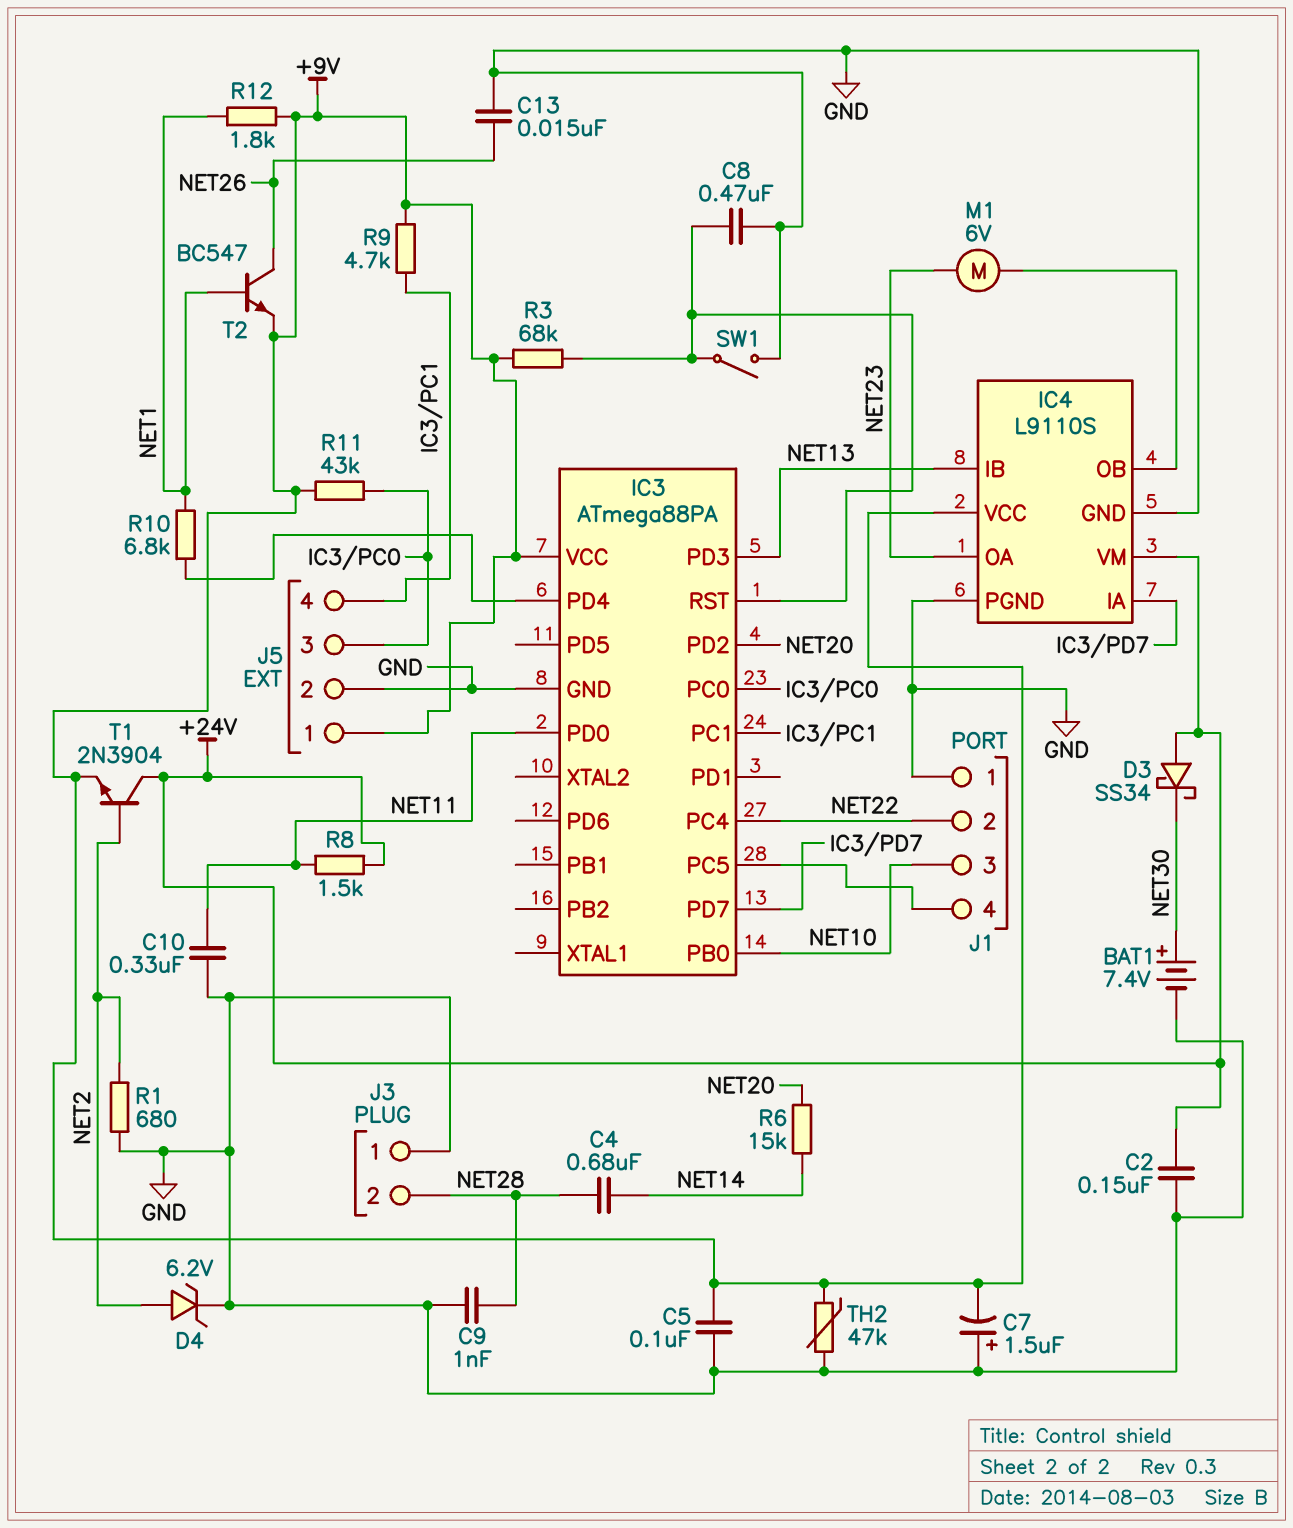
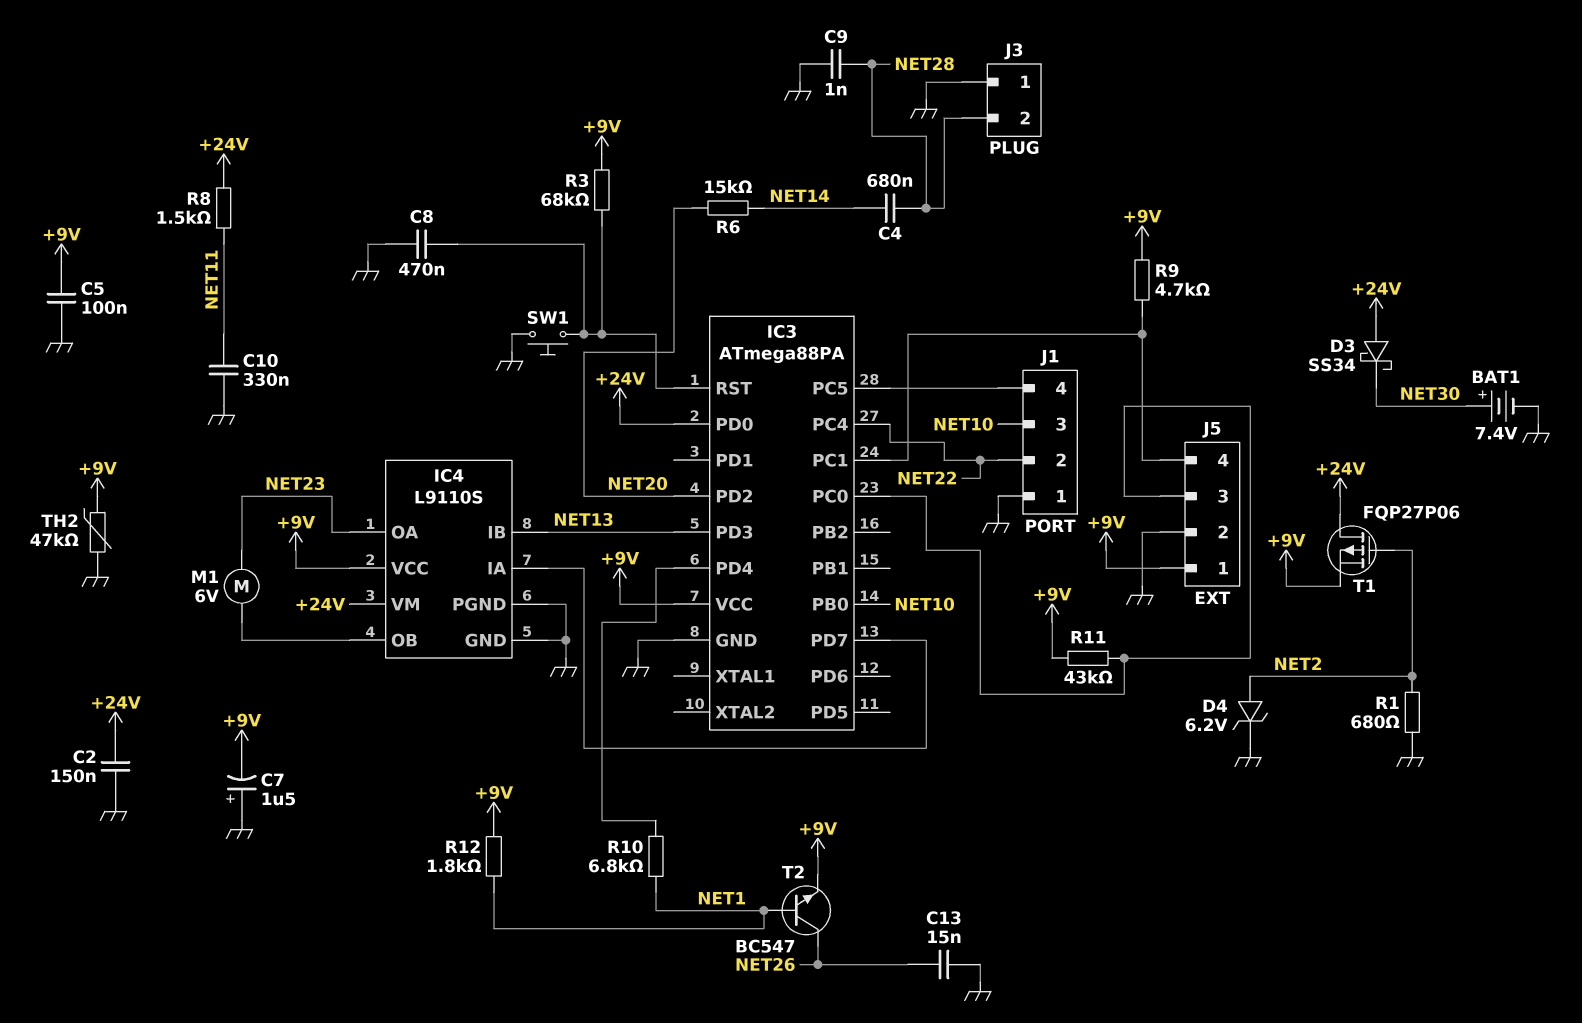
IC3 pin PD0: NET11 -> +24V
SW1: switch (GND, IC3/RST) -> button (GND, IC3/RST)
T1: NPN 2N3904 (B NET2, C +24V, E +9V) -> PMOS FQP27P06 (G NET2, D +24V, S +9V)

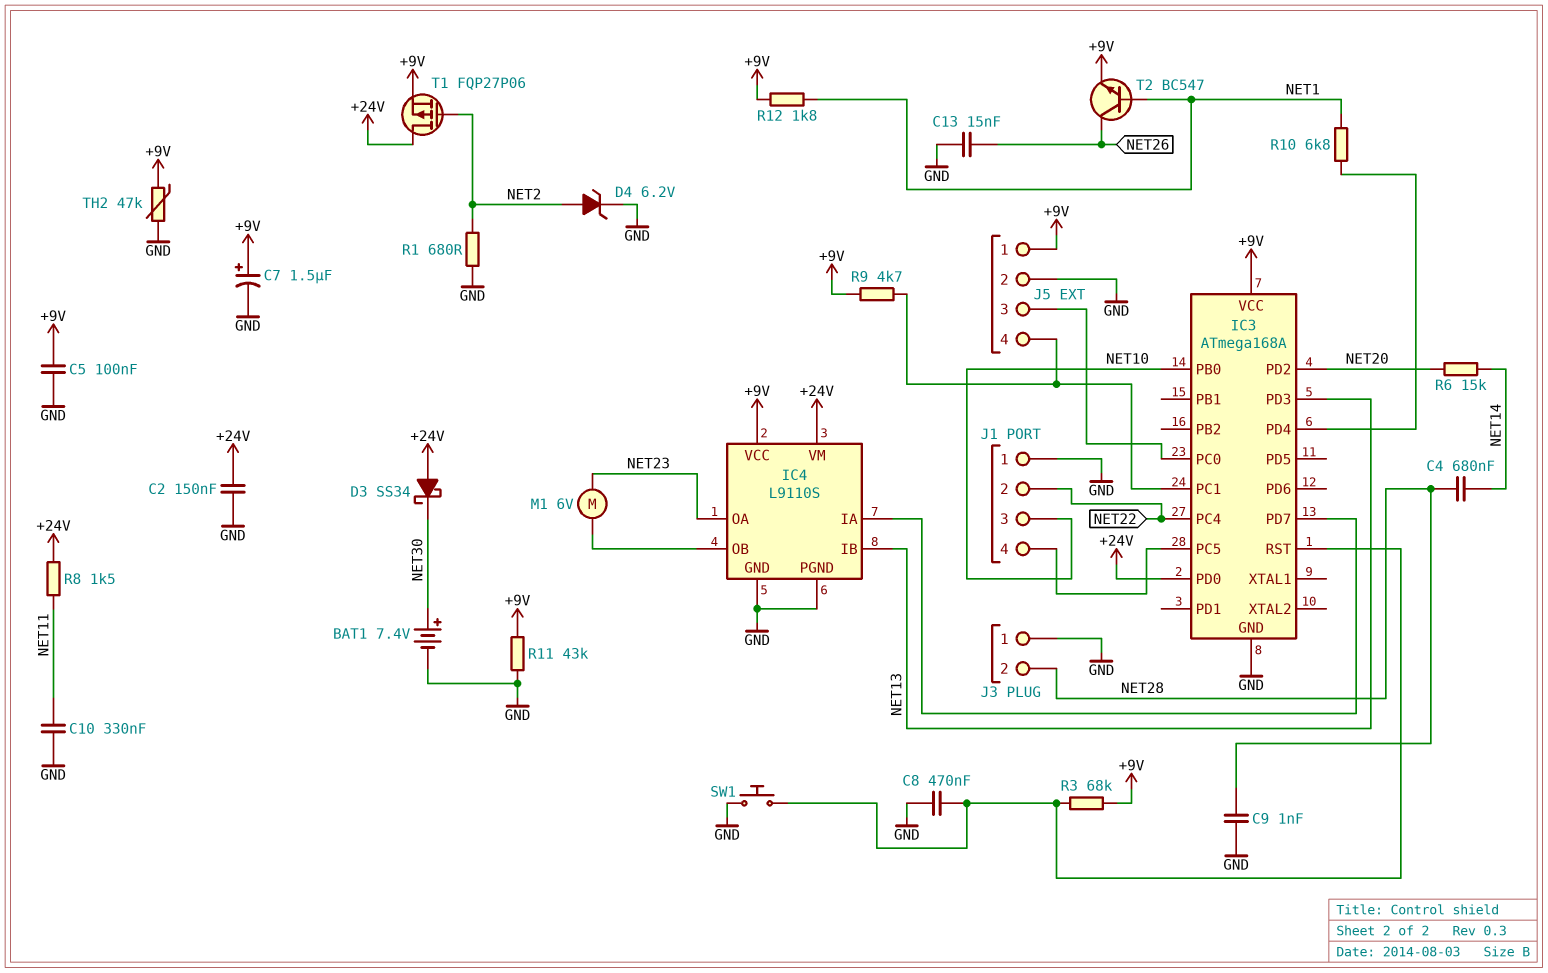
C7: 1.5uF (plus GND, minus +9V) -> 1.5uF (plus +9V, minus GND)
IC3: ATmega88PA -> ATmega168A
R11: 43k (+9V, IC3/PC0) -> 43k (+9V, GND)

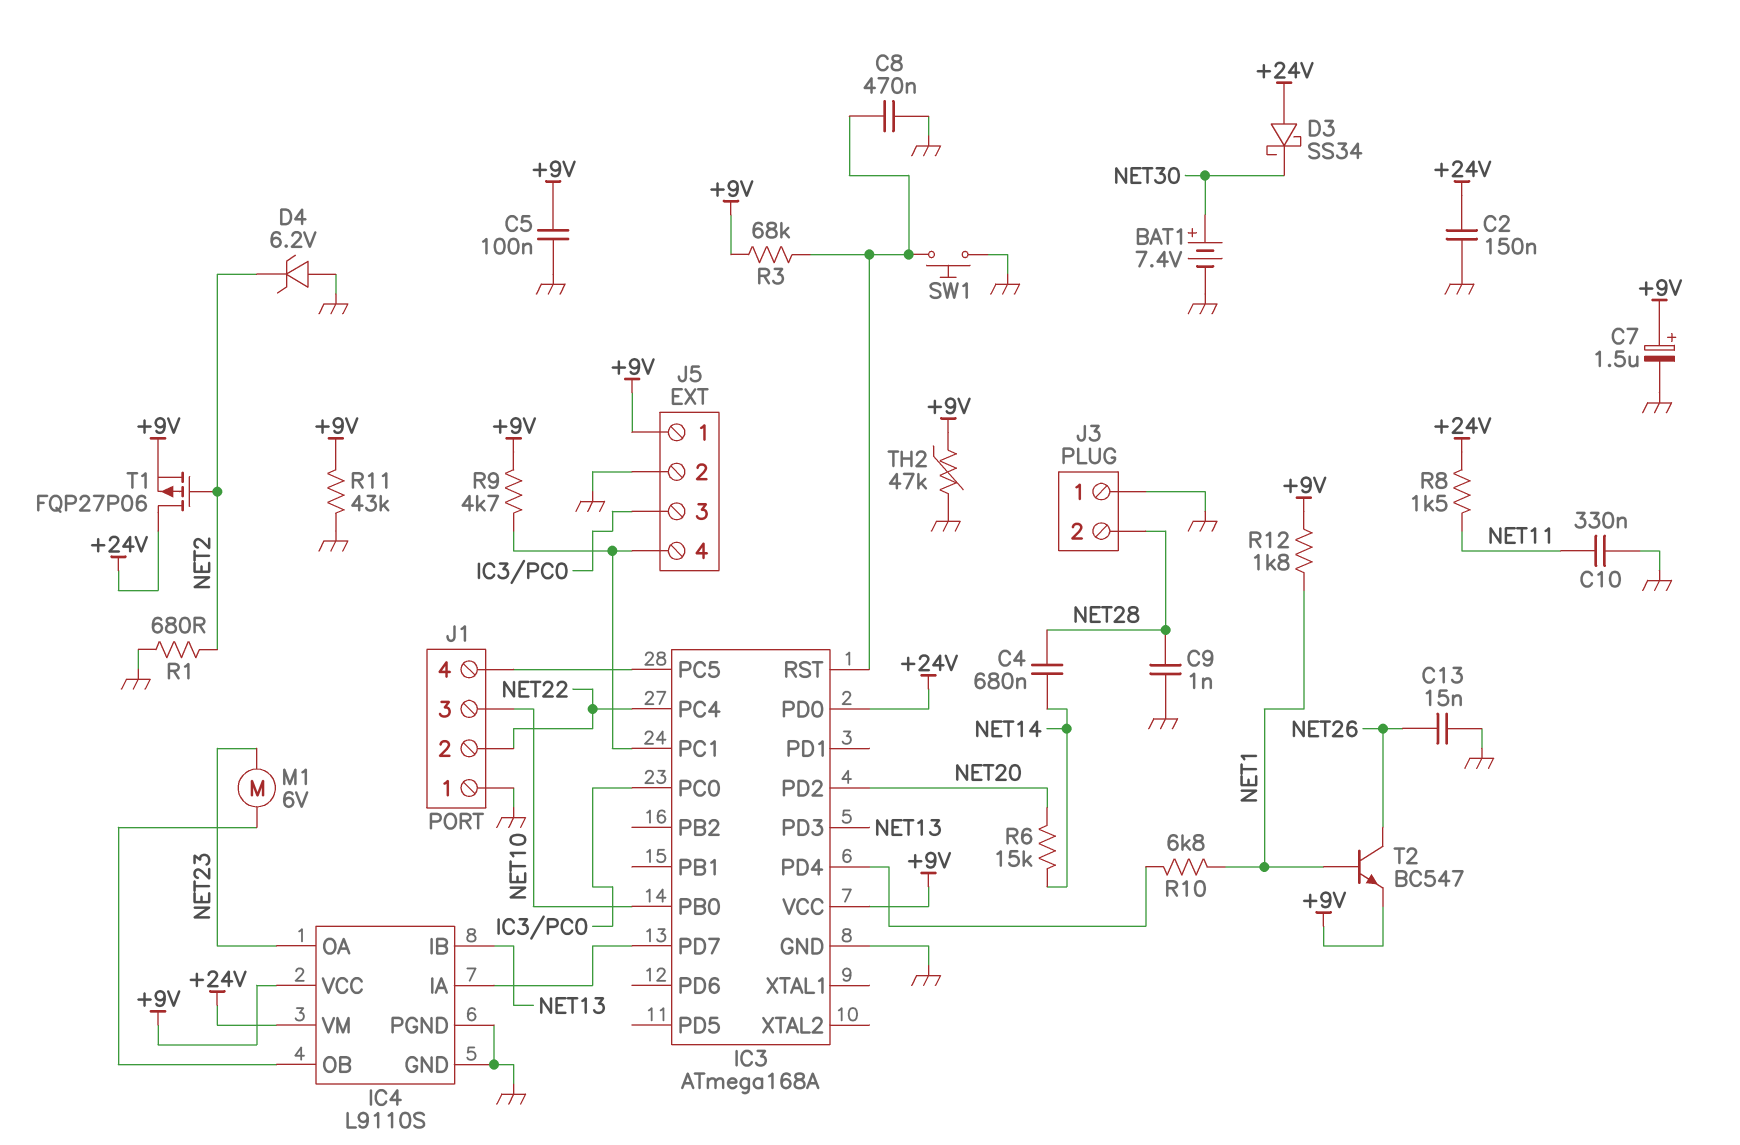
D4: zener 6.2V (A NET2, K GND) -> zener 6.2V (A GND, K NET2)

